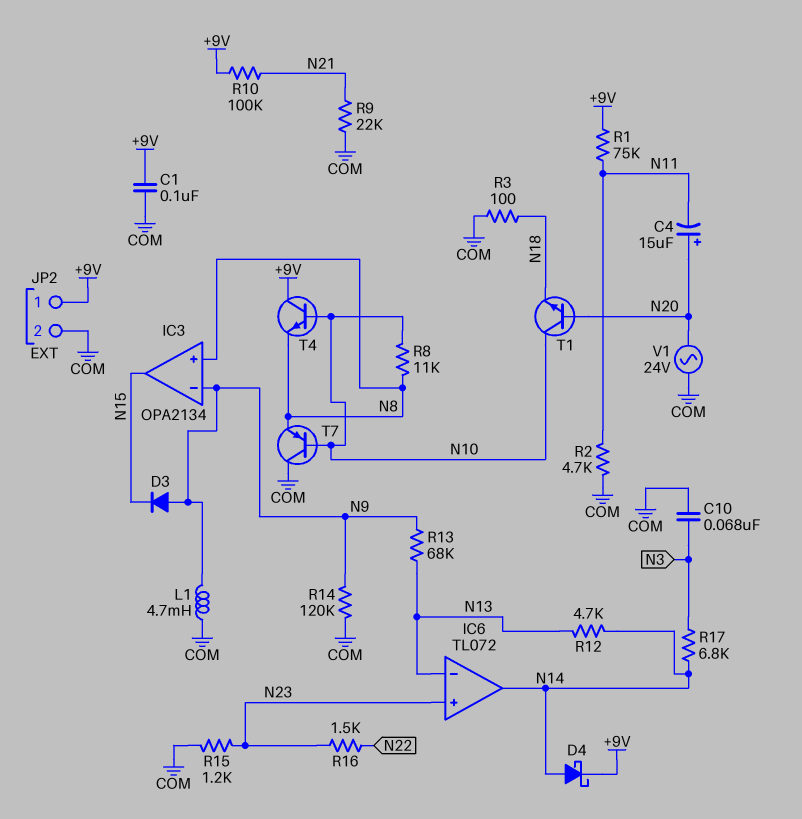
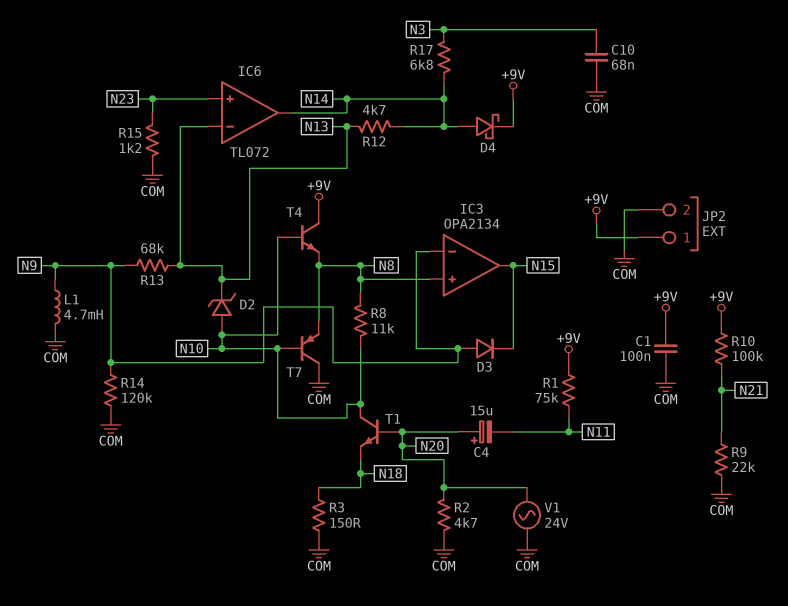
D2: none -> zener (A N10, K N13)
R2: 4.7k (COM, N11) -> 4.7k (COM, N20)
R3: 100 (COM, N18) -> 150 (COM, N18)
R16: 1.5k (N22, N23) -> none

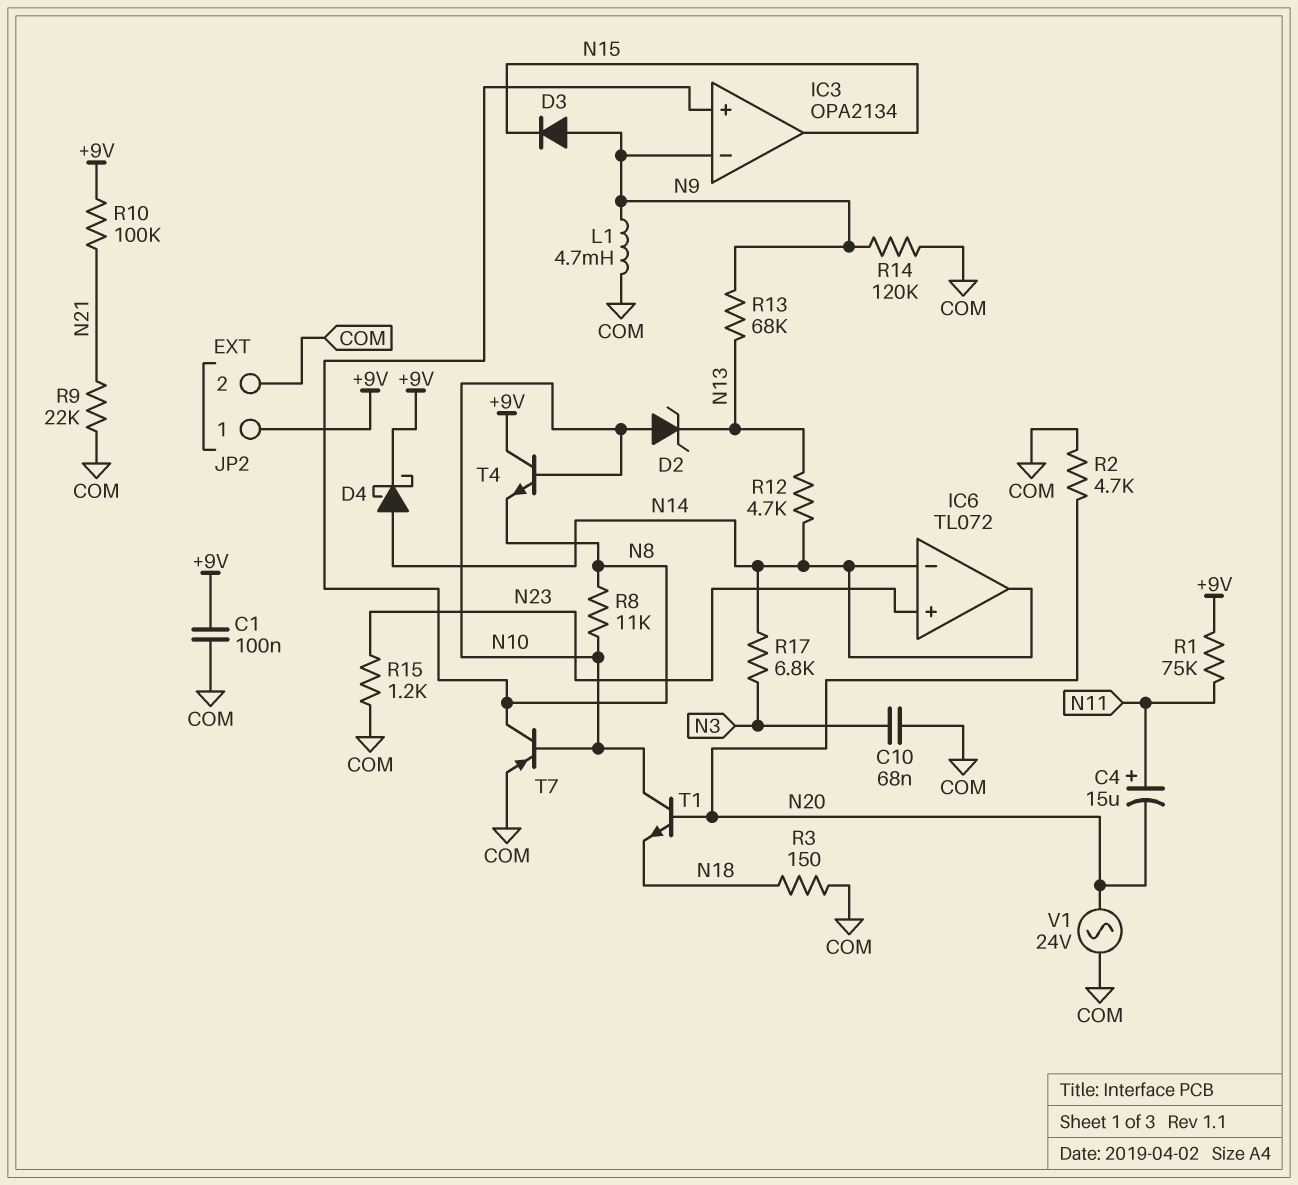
C4: 15uF (plus N20, minus N11) -> 15uF (plus N11, minus N20)
IC6 pin in-: N13 -> N14
T7: PNP (B N10, C COM, E N8) -> PNP (B N10, C N8, E COM)

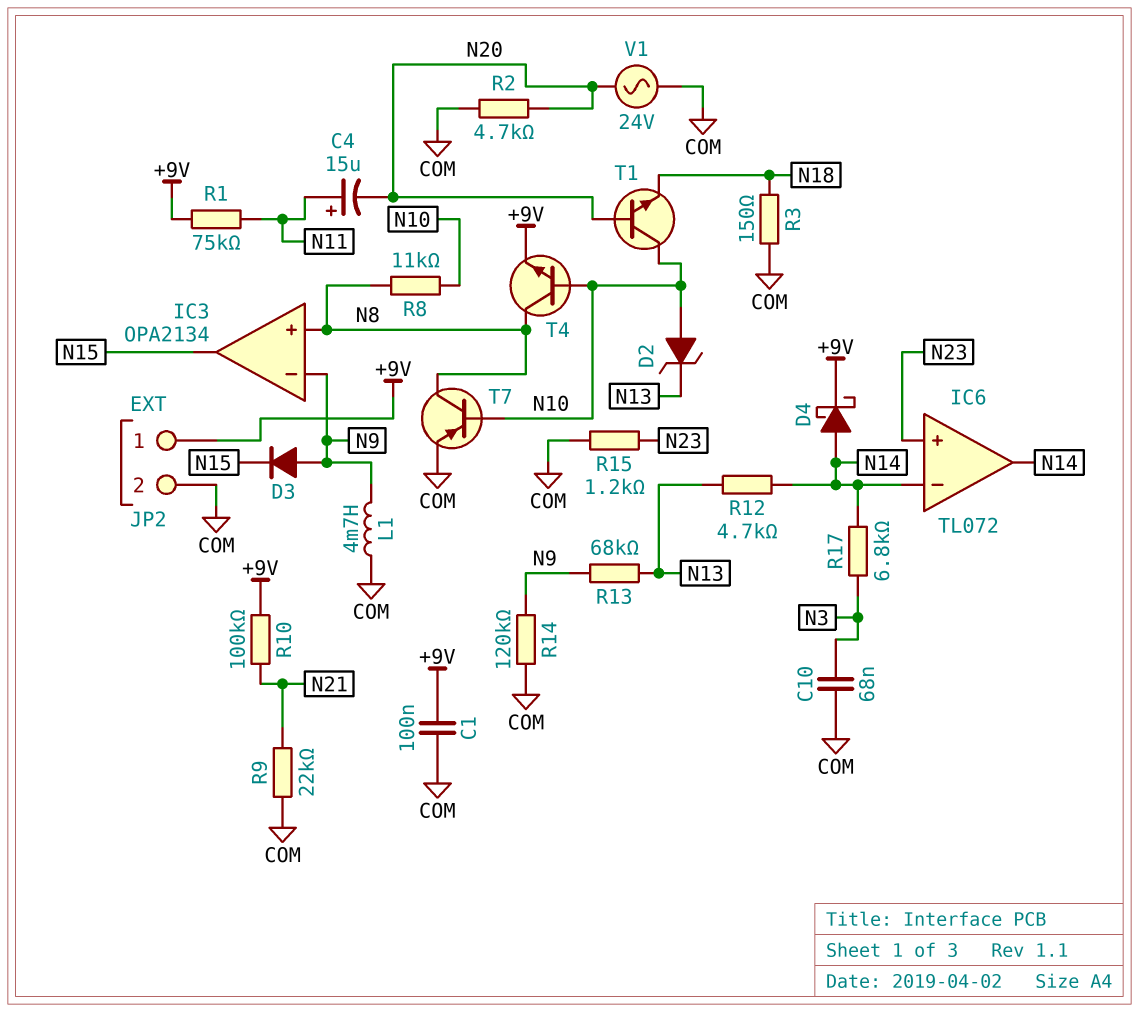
T4: NPN (B N10, C +9V, E N8) -> NPN (B N10, C N8, E +9V)

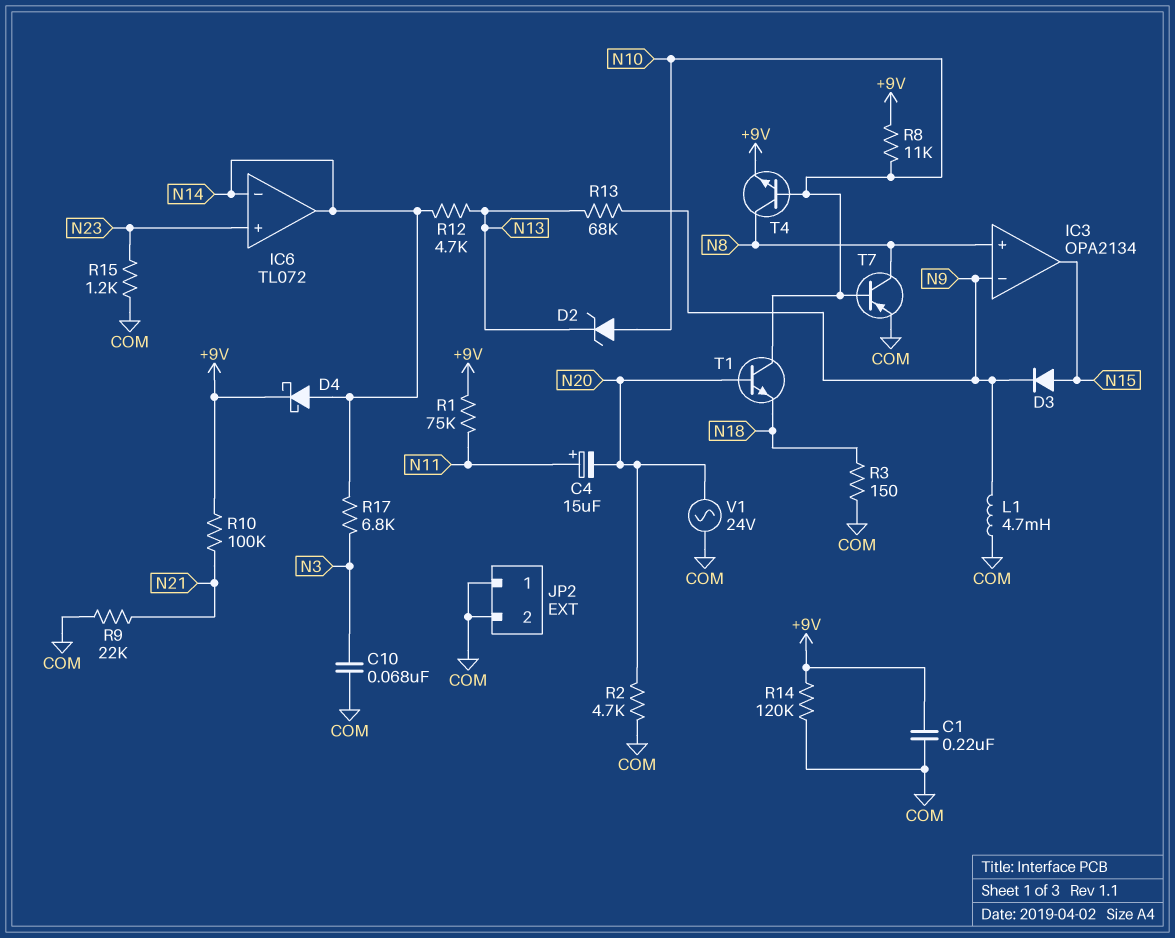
C1: 100nF (+9V, COM) -> 220nF (+9V, COM)
D3: diode (A N9, K N15) -> diode (A N15, K N9)
JP2 pin 1: +9V -> COM
R8: 11k (N8, N10) -> 11k (+9V, N10)
R14: 120k (COM, N9) -> 120k (+9V, COM)

